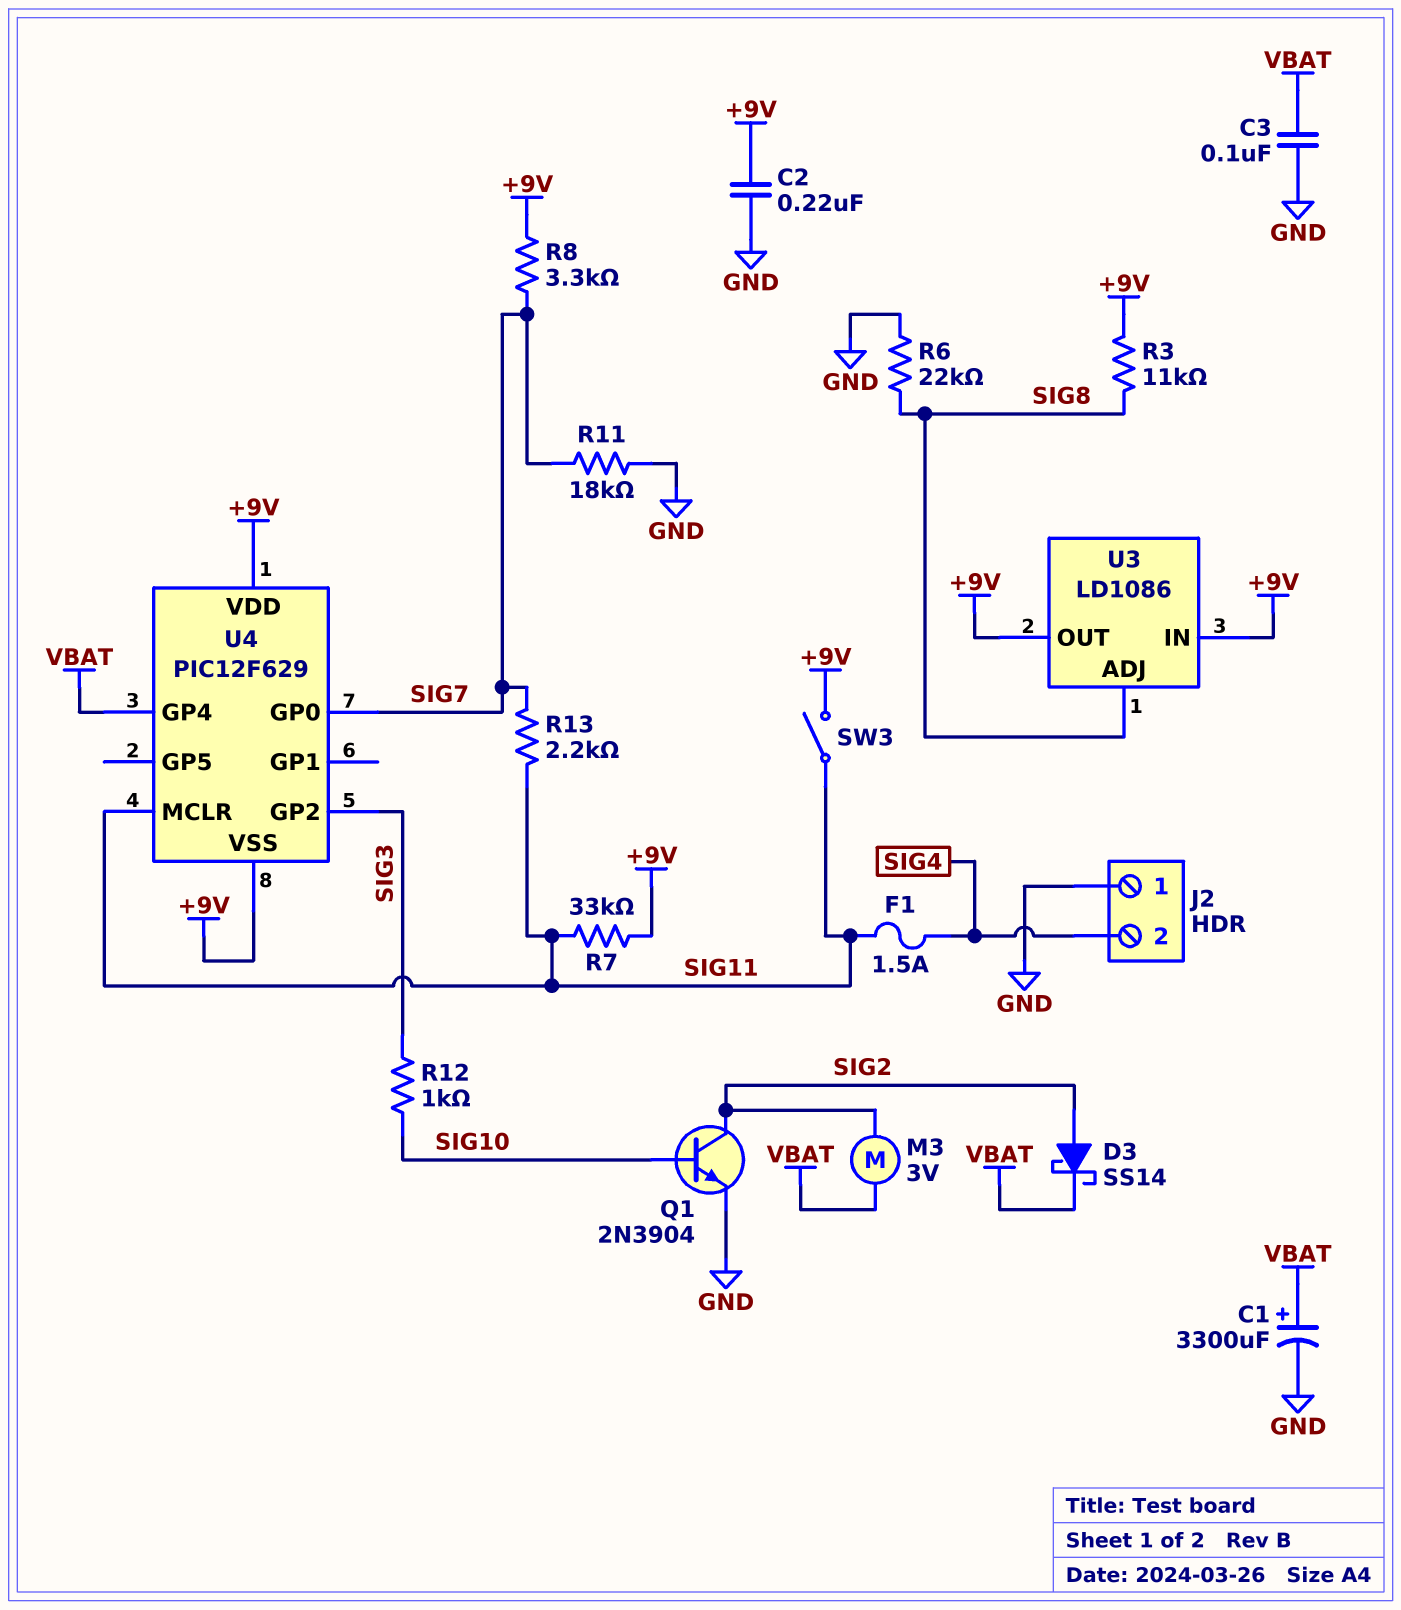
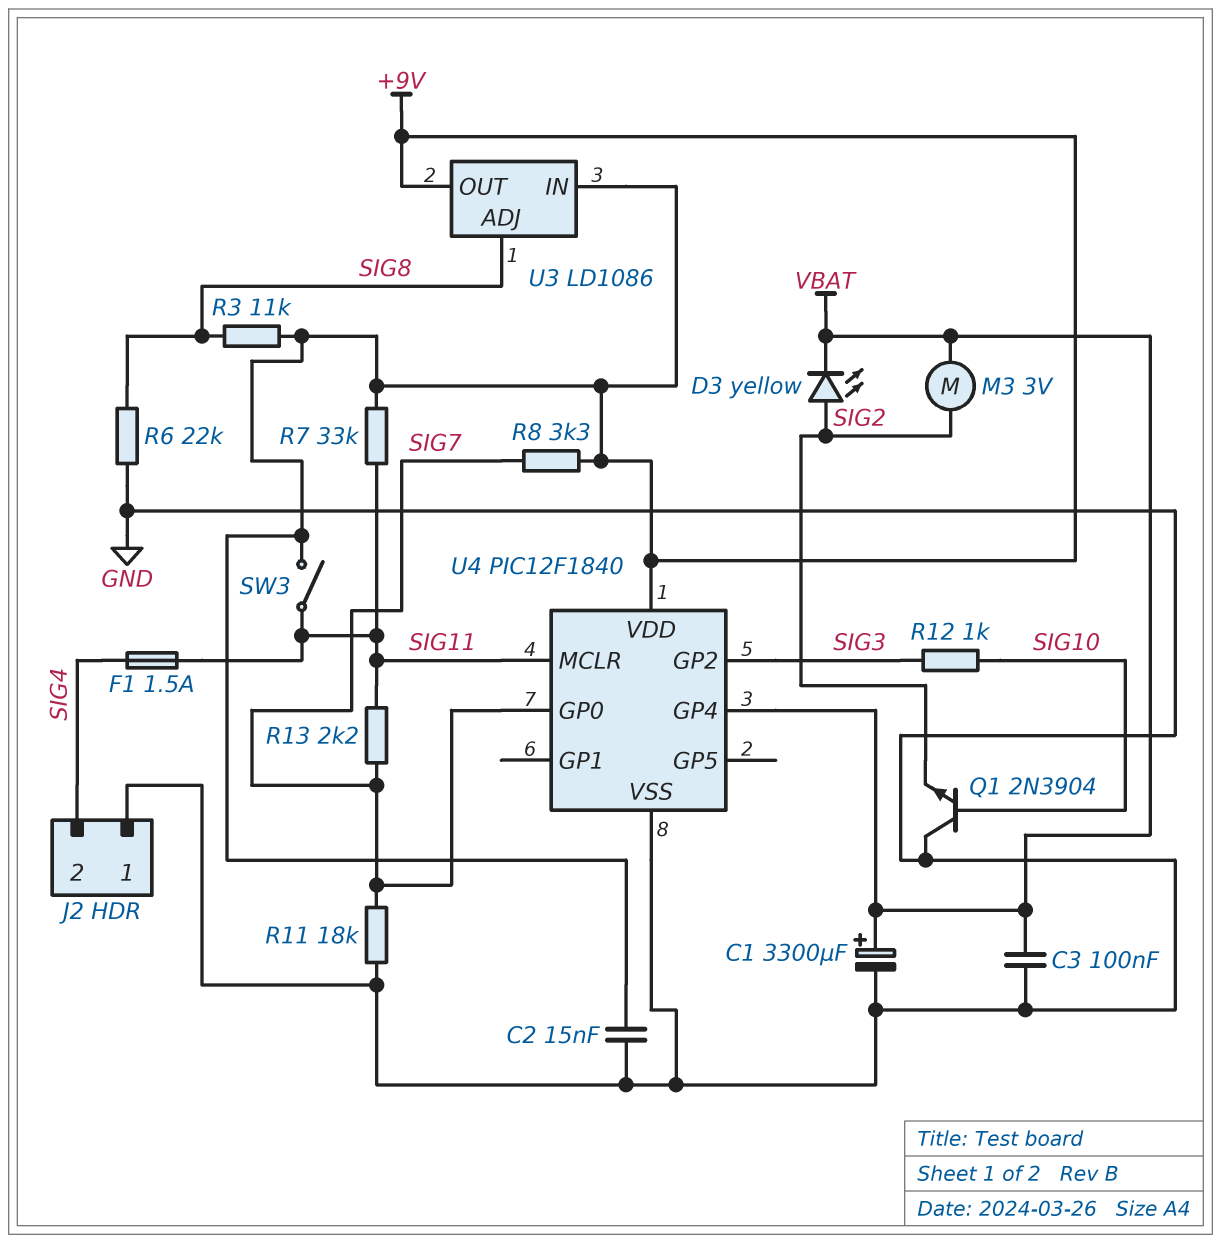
C2: 220nF (+9V, GND) -> 15nF (+9V, GND)
D3: schottky SS14 (A SIG2, K VBAT) -> LED yellow (A SIG2, K VBAT)
Q1: NPN 2N3904 (B SIG10, C SIG2, E GND) -> NPN 2N3904 (B SIG10, C GND, E SIG2)
U4: PIC12F629 -> PIC12F1840
U4 pin VSS: +9V -> GND

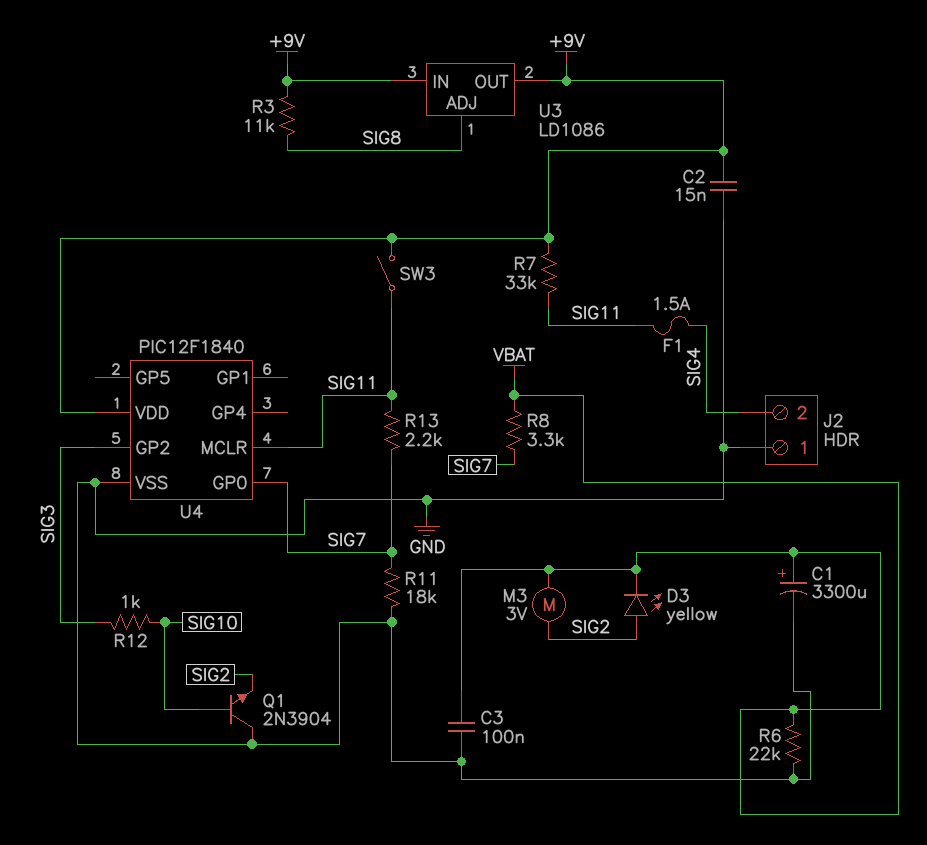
R6: 22k (GND, SIG8) -> 22k (GND, VBAT)
R8: 3.3k (+9V, SIG7) -> 3.3k (SIG7, VBAT)
U4 pin GP4: VBAT -> none

